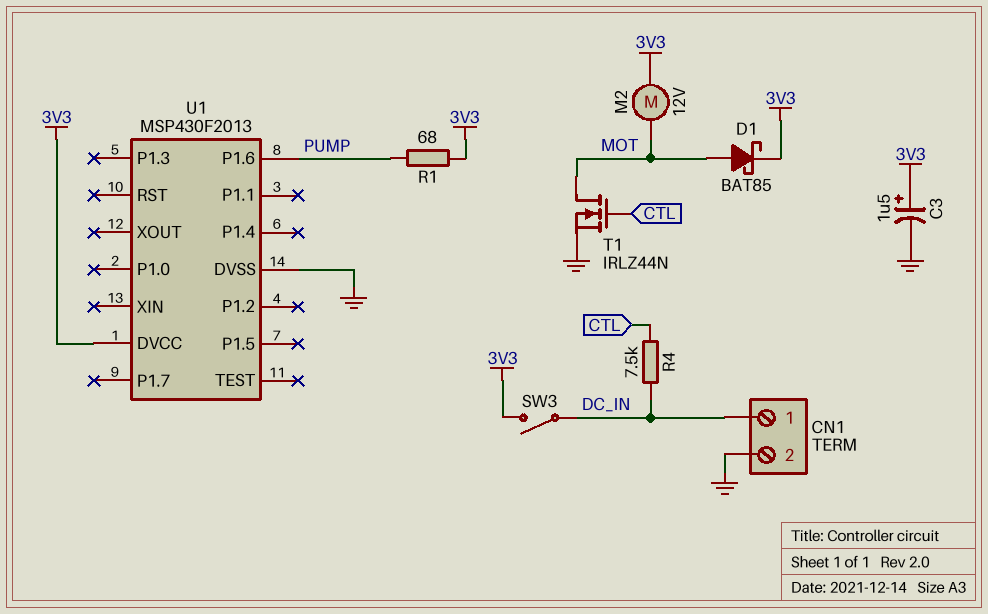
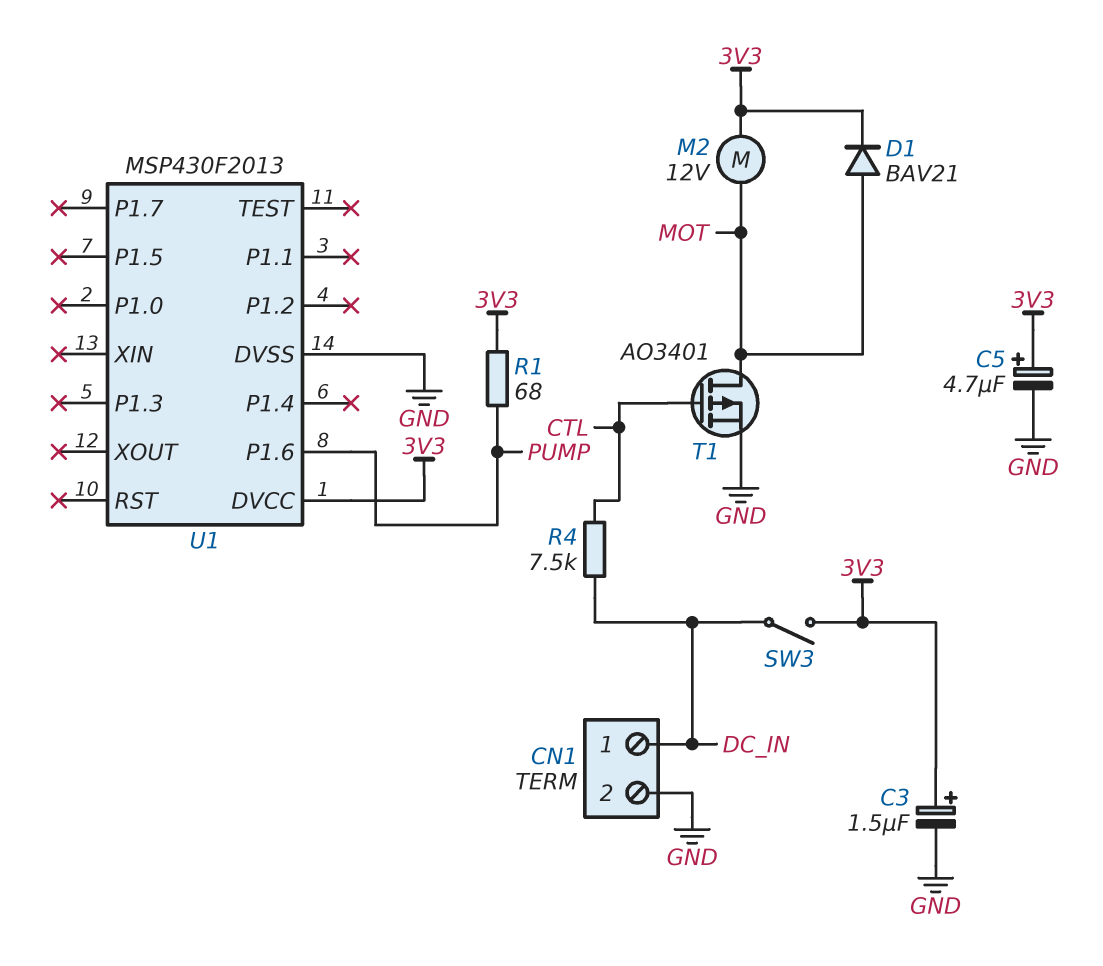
C5: none -> 4.7uF (plus 3V3, minus GND)
D1: schottky BAT85 (A MOT, K 3V3) -> diode BAV21 (A MOT, K 3V3)
T1: NMOS IRLZ44N (G CTL, D MOT, S GND) -> PMOS AO3401 (G CTL, D MOT, S GND)

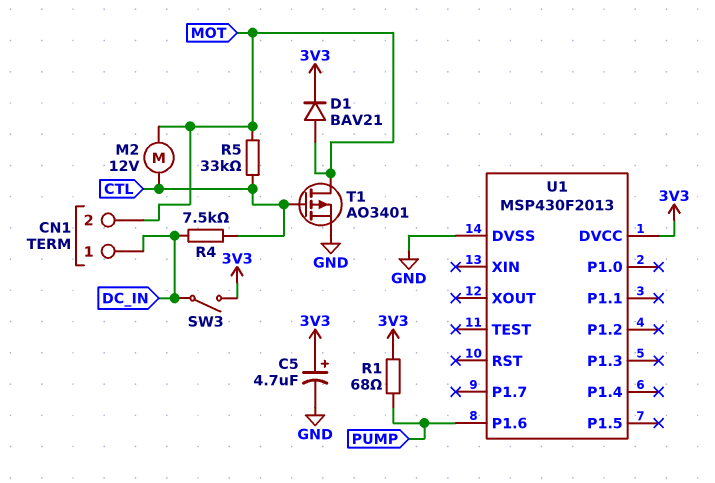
C3: 1.5uF (plus 3V3, minus GND) -> none
CN1 pin 2: GND -> MOT
M2: motor 12V (3V3, MOT) -> motor 12V (CTL, MOT)
R5: none -> 33k (CTL, MOT)

